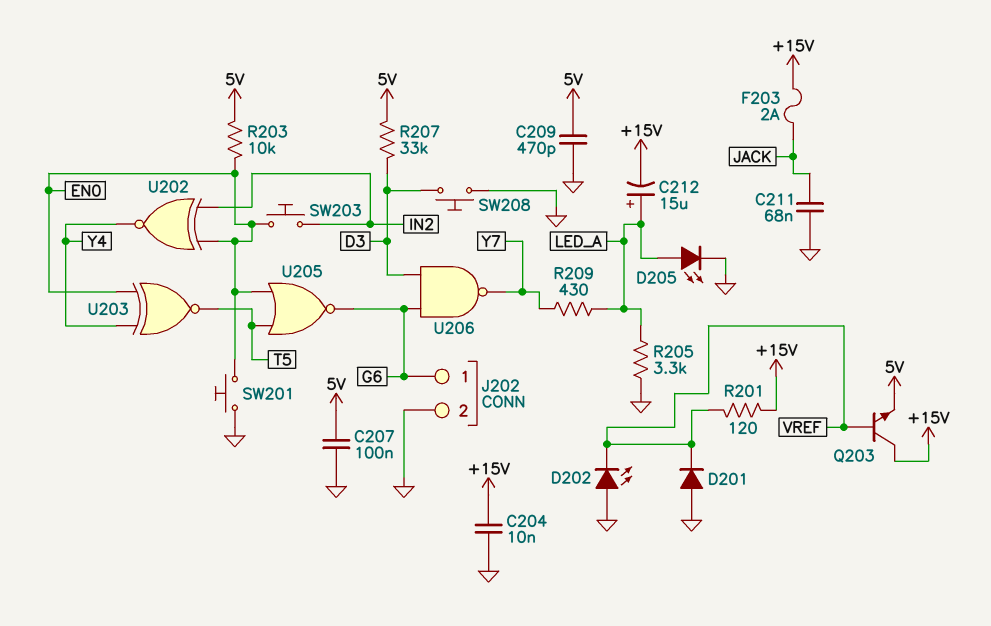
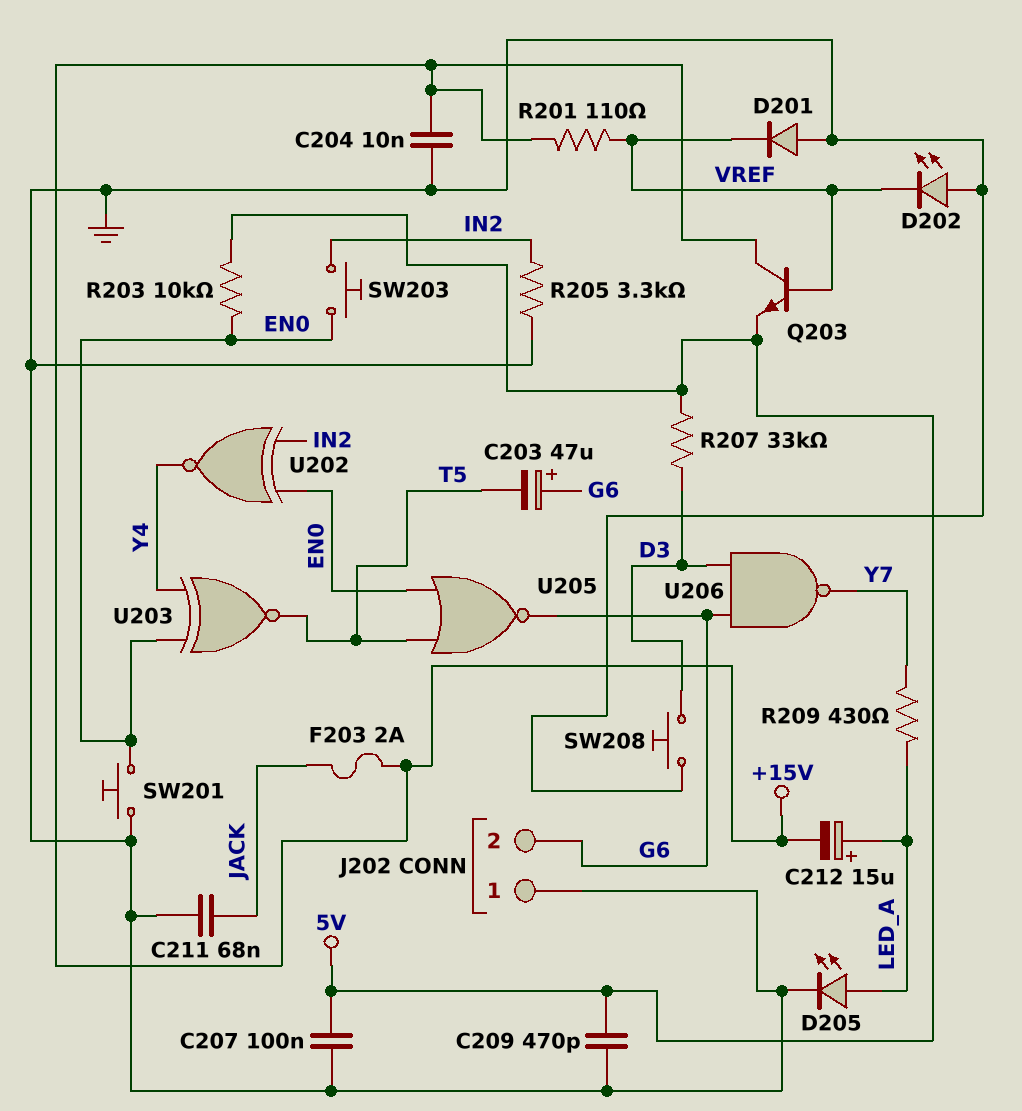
C203: none -> 47uF (plus G6, minus T5)
J202 pin 1: G6 -> GND
J202 pin 2: GND -> G6
R201: 120 (+15V, VREF) -> 110 (+15V, VREF)
R205: 3.3k (GND, LED_A) -> 3.3k (GND, IN2)

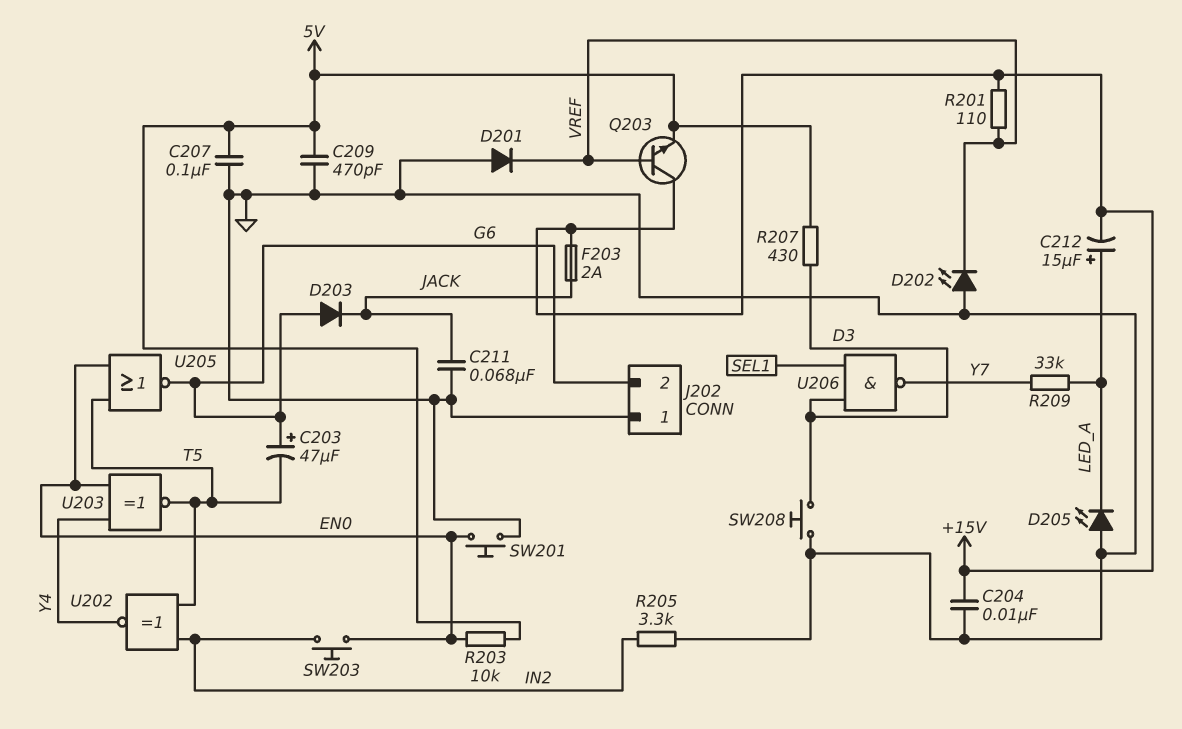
D203: none -> diode (A G6, K JACK)
D205: LED (A LED_A, K GND) -> LED (A GND, K LED_A)
R207: 33k (5V, D3) -> 430 (5V, D3)
R209: 430 (LED_A, Y7) -> 33k (LED_A, Y7)
U202: XNOR (in EN0, in IN2, out Y4) -> XNOR (in IN2, in T5, out Y4)
U206: NAND (in D3, in G6, out Y7) -> NAND (in D3, in SEL1, out Y7)

